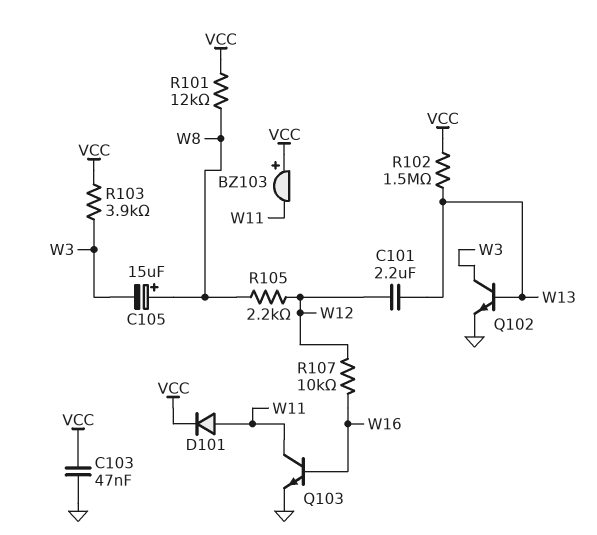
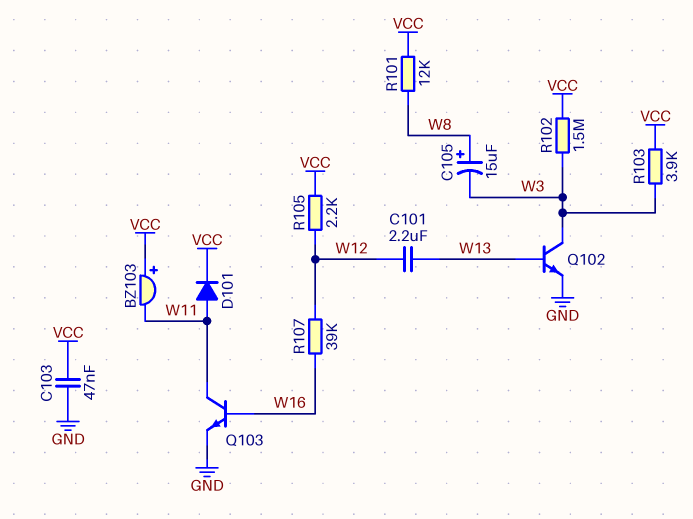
R102: 1.5M (VCC, W13) -> 1.5M (VCC, W3)
R105: 2.2k (W8, W12) -> 2.2k (VCC, W12)
R107: 10k (W12, W16) -> 39k (W12, W16)

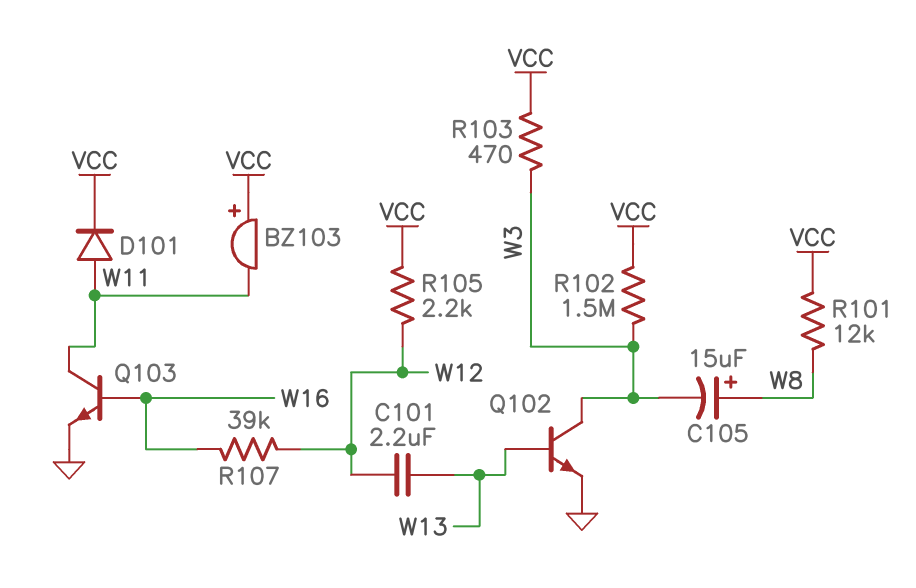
C103: 47nF (GND, VCC) -> none
R103: 3.9k (VCC, W3) -> 470 (VCC, W3)

